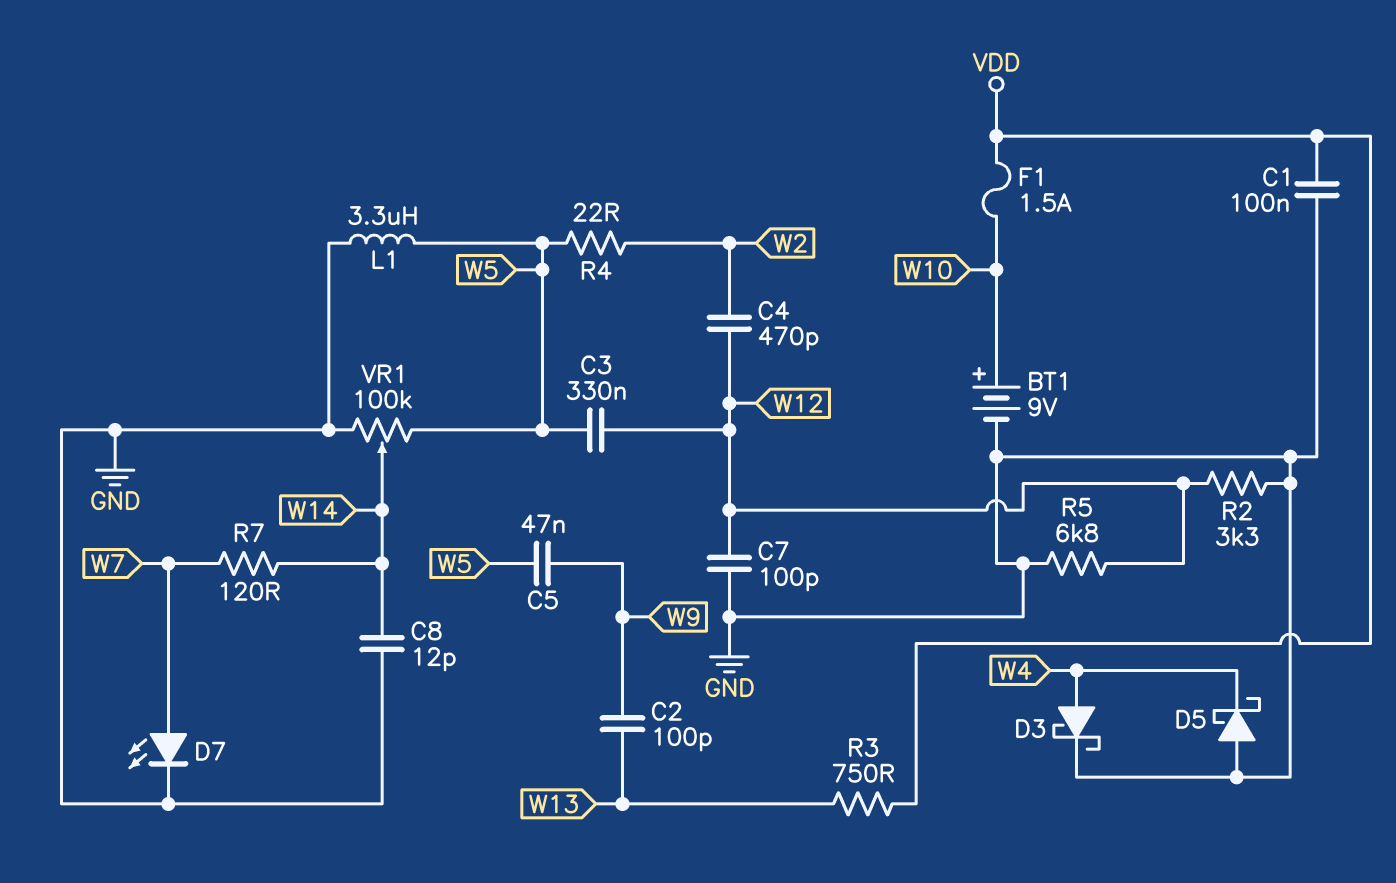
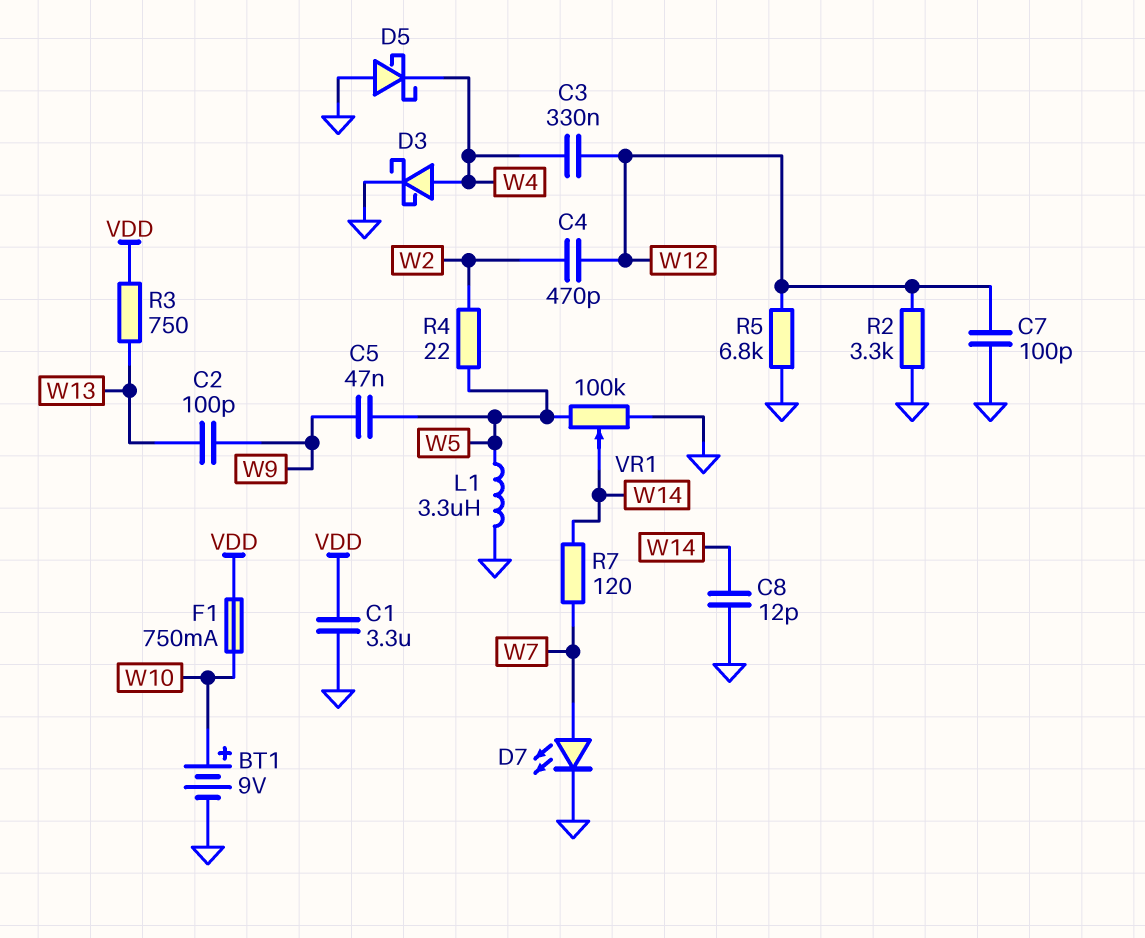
C1: 100nF (GND, VDD) -> 3.3uF (GND, VDD)
C3: 330nF (W5, W12) -> 330nF (W4, W12)
F1: 1.5A (VDD, W10) -> 750mA (VDD, W10)

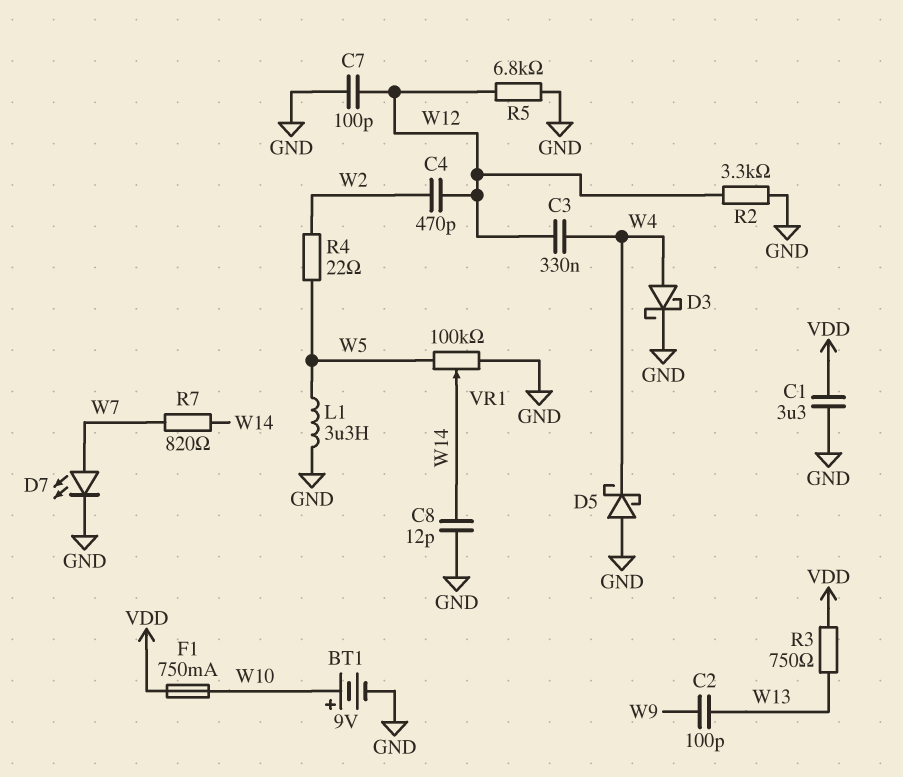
C5: 47nF (W5, W9) -> none
R7: 120 (W7, W14) -> 820 (W7, W14)

